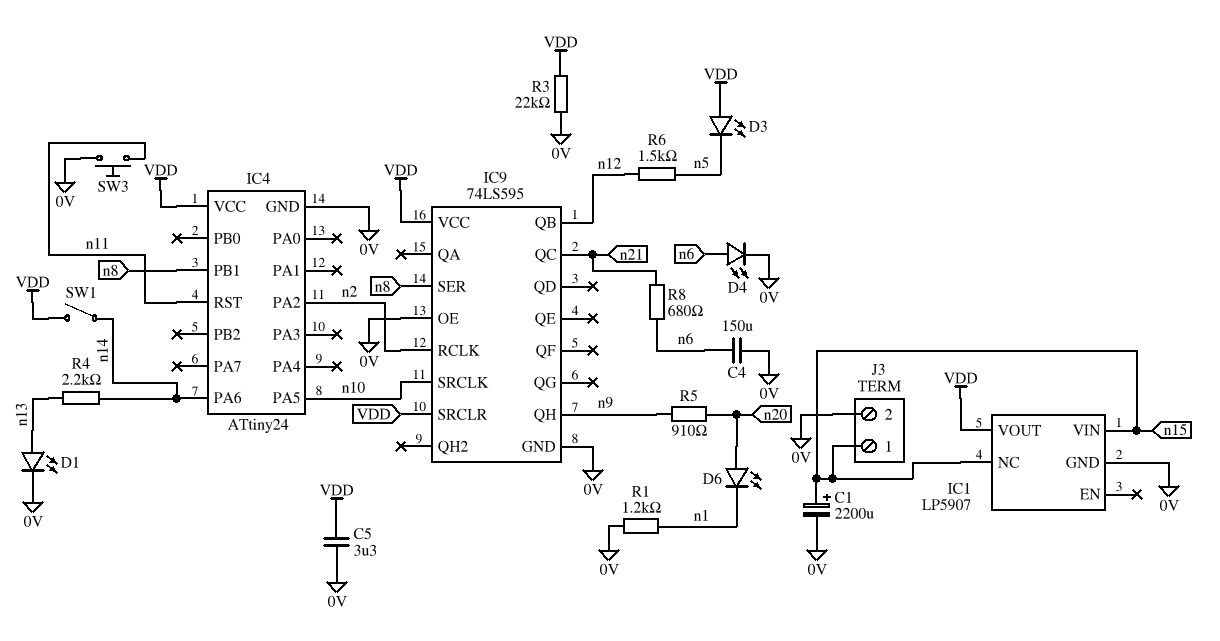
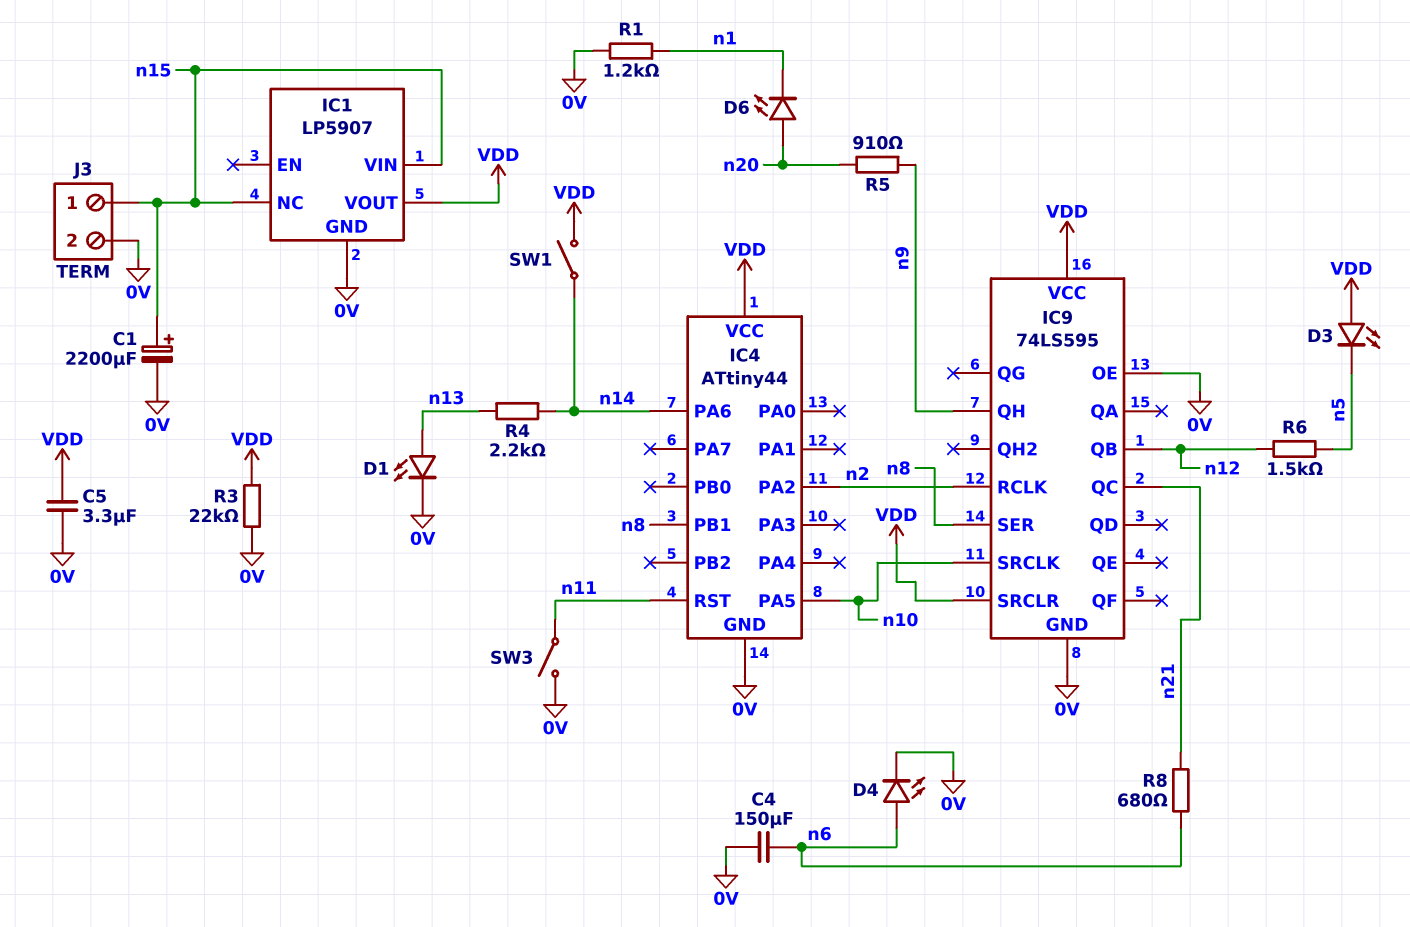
IC4: ATtiny24 -> ATtiny44
SW3: button (0V, n11) -> switch (0V, n11)

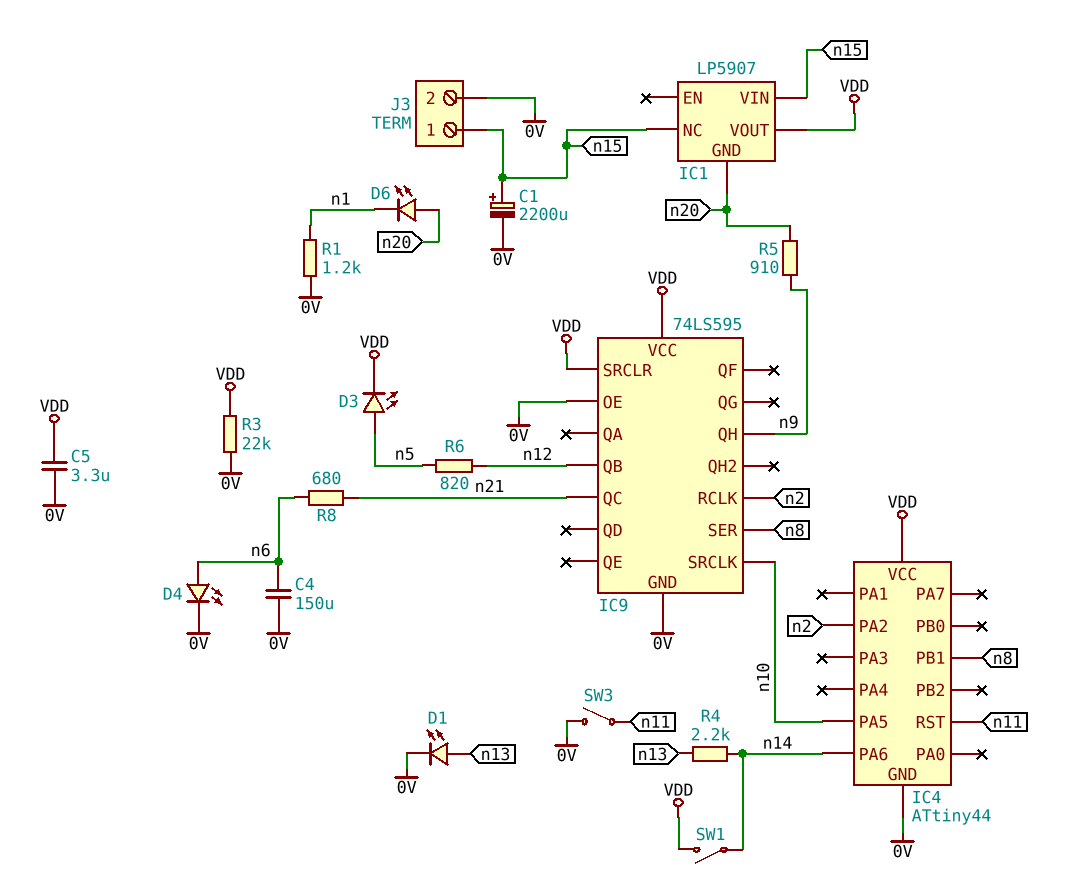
D3: LED (A VDD, K n5) -> LED (A n5, K VDD)
IC1 pin GND: 0V -> n20
R6: 1.5k (n5, n12) -> 820 (n5, n12)

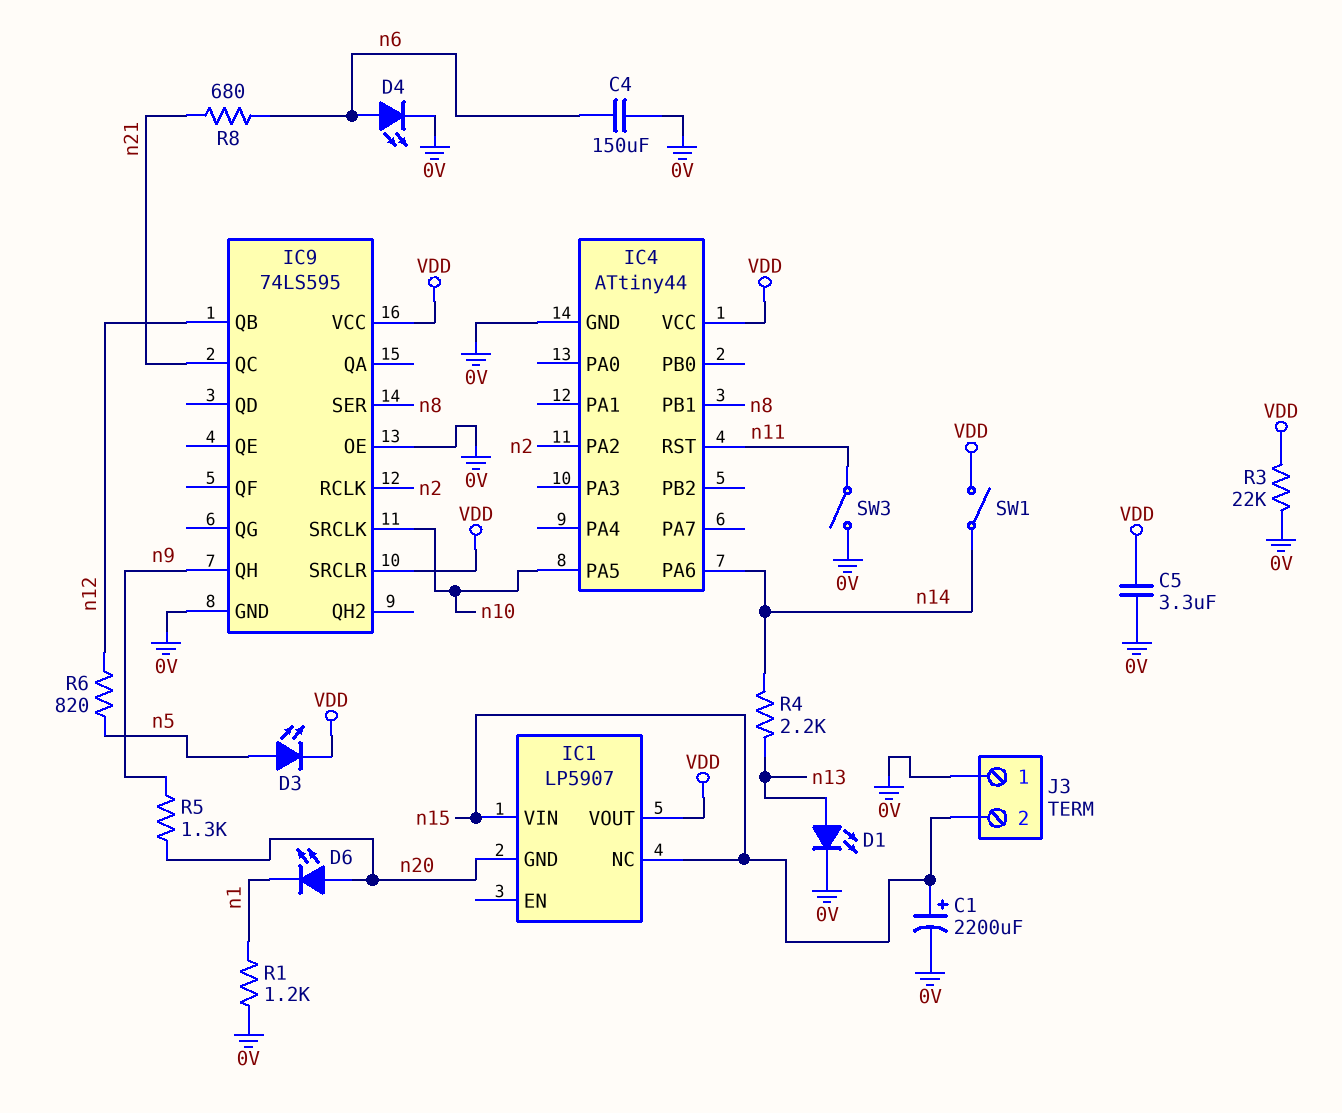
J3 pin 1: n15 -> 0V
J3 pin 2: 0V -> n15
R5: 910 (n9, n20) -> 1.3k (n9, n20)

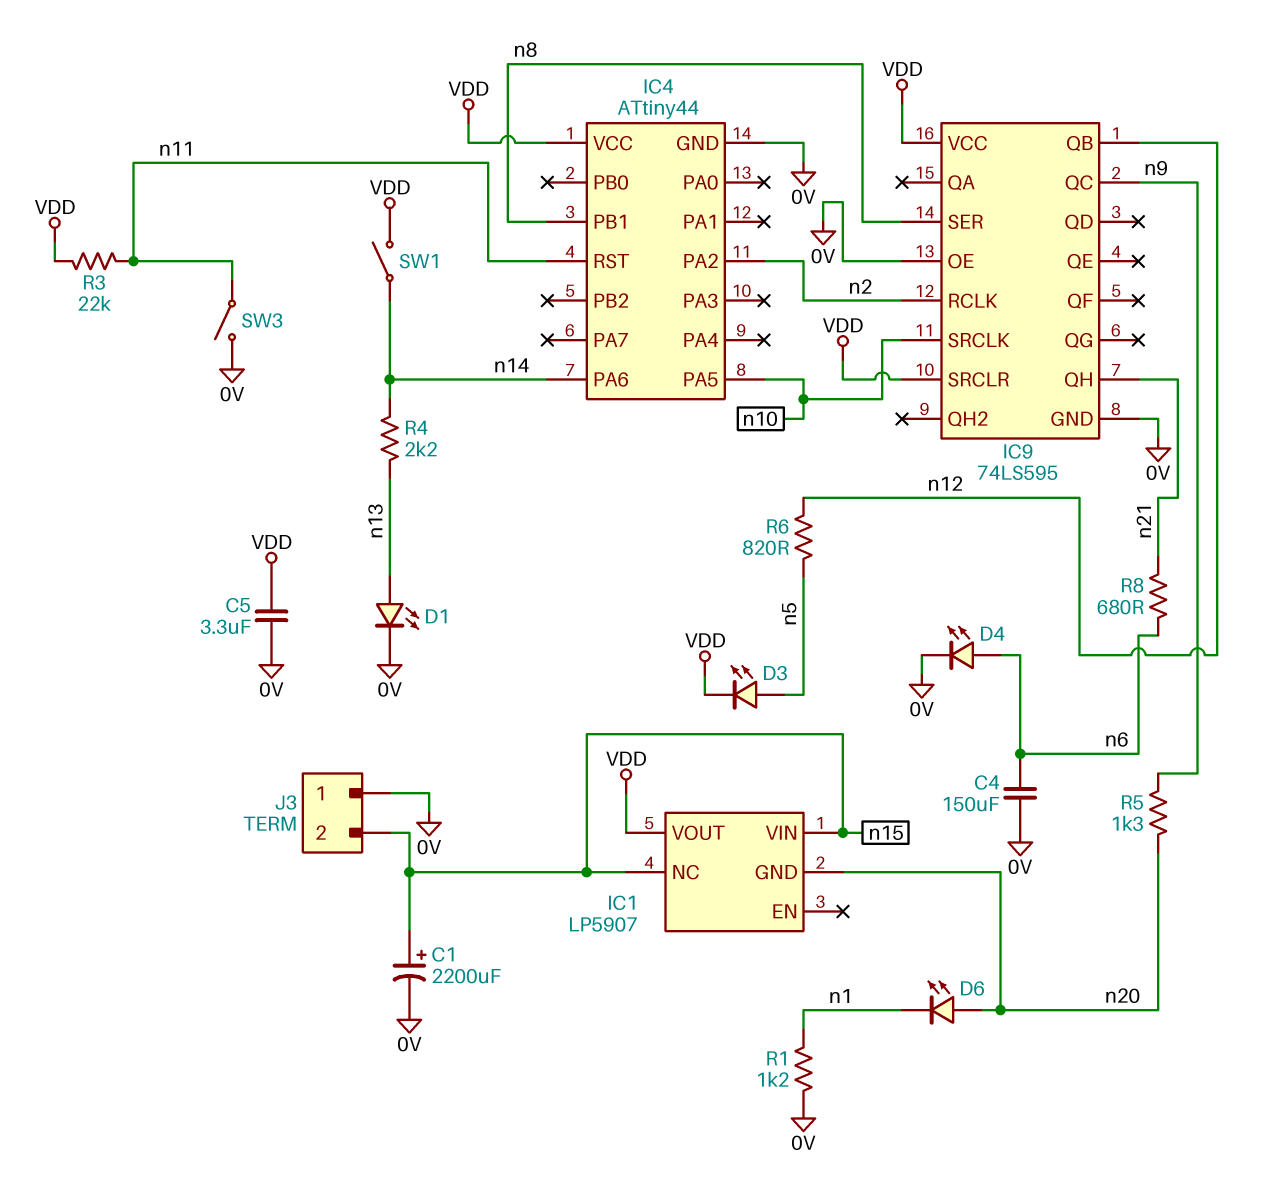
IC9 pin QC: n21 -> n9
IC9 pin QH: n9 -> n21
R3: 22k (0V, VDD) -> 22k (VDD, n11)

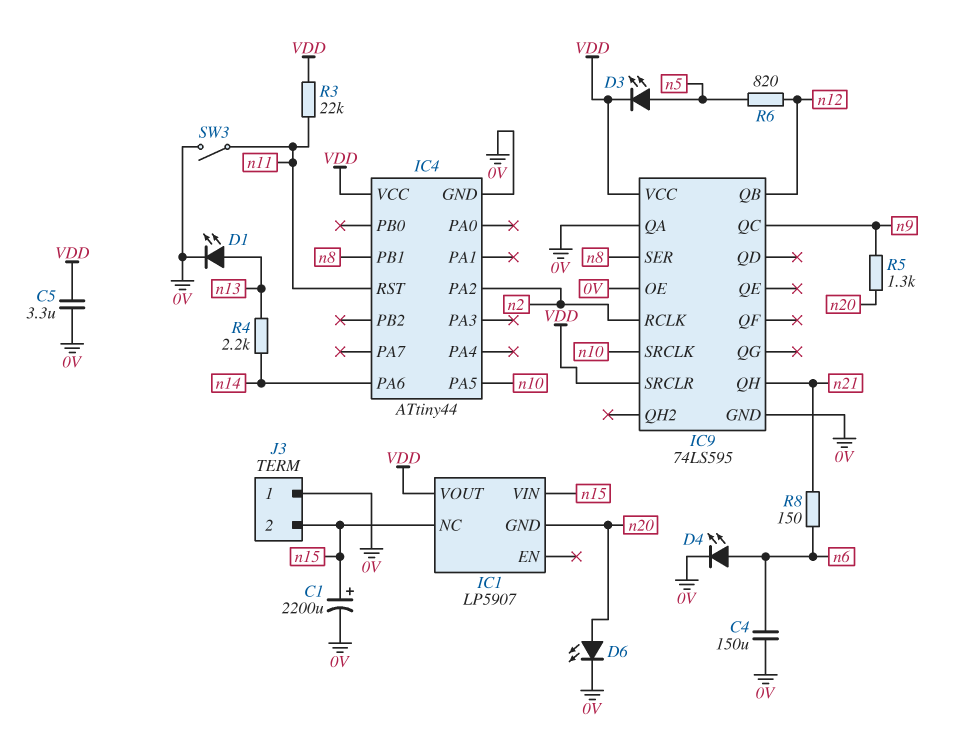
D6: LED (A n20, K n1) -> LED (A n20, K 0V)
IC9 pin QA: none -> 0V
R1: 1.2k (0V, n1) -> none
R8: 680 (n6, n21) -> 150 (n6, n21)
SW1: switch (VDD, n14) -> none

